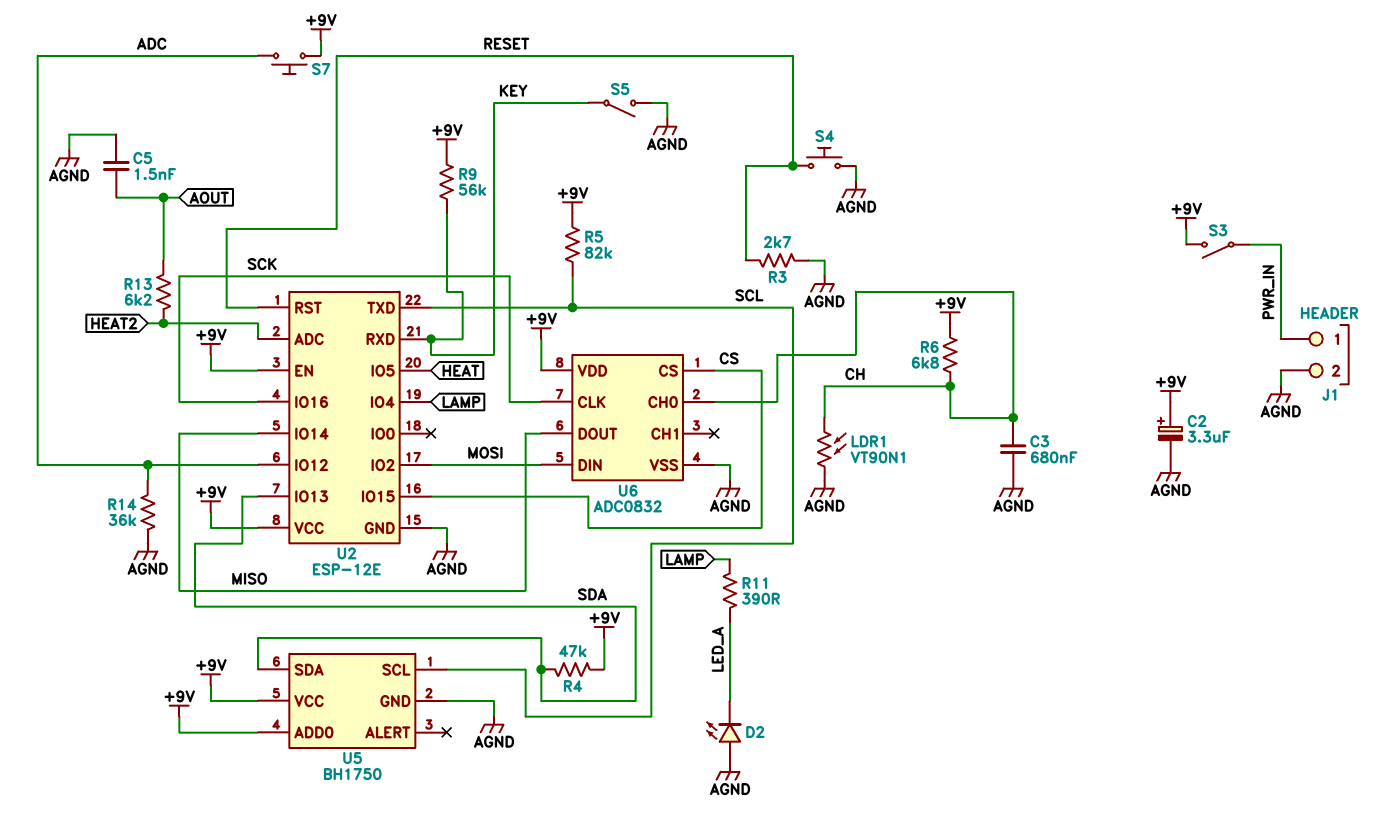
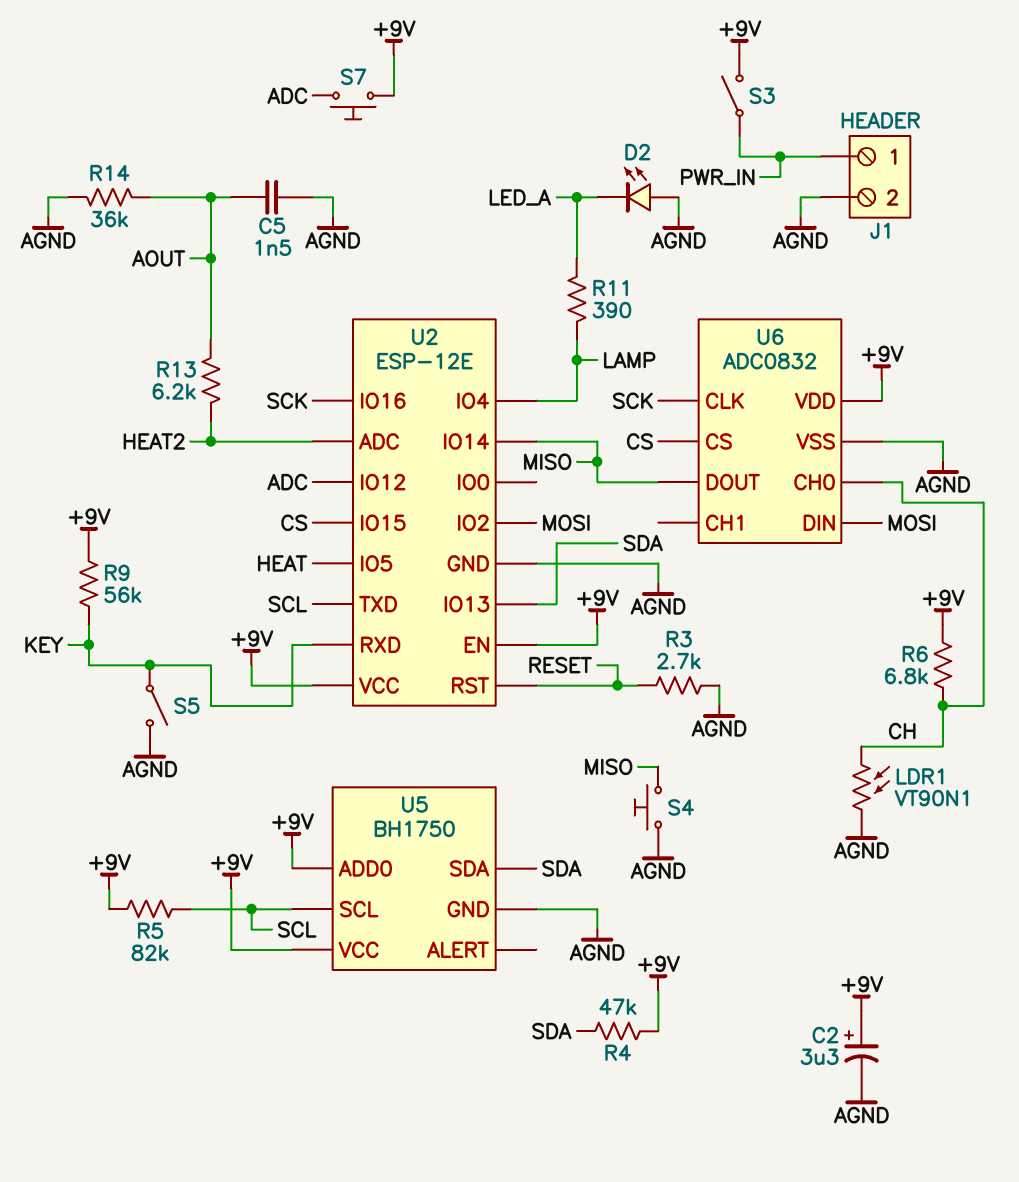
C3: 680nF (AGND, CH) -> none
R14: 36k (ADC, AGND) -> 36k (AGND, AOUT)
S4: button (AGND, RESET) -> button (AGND, MISO)

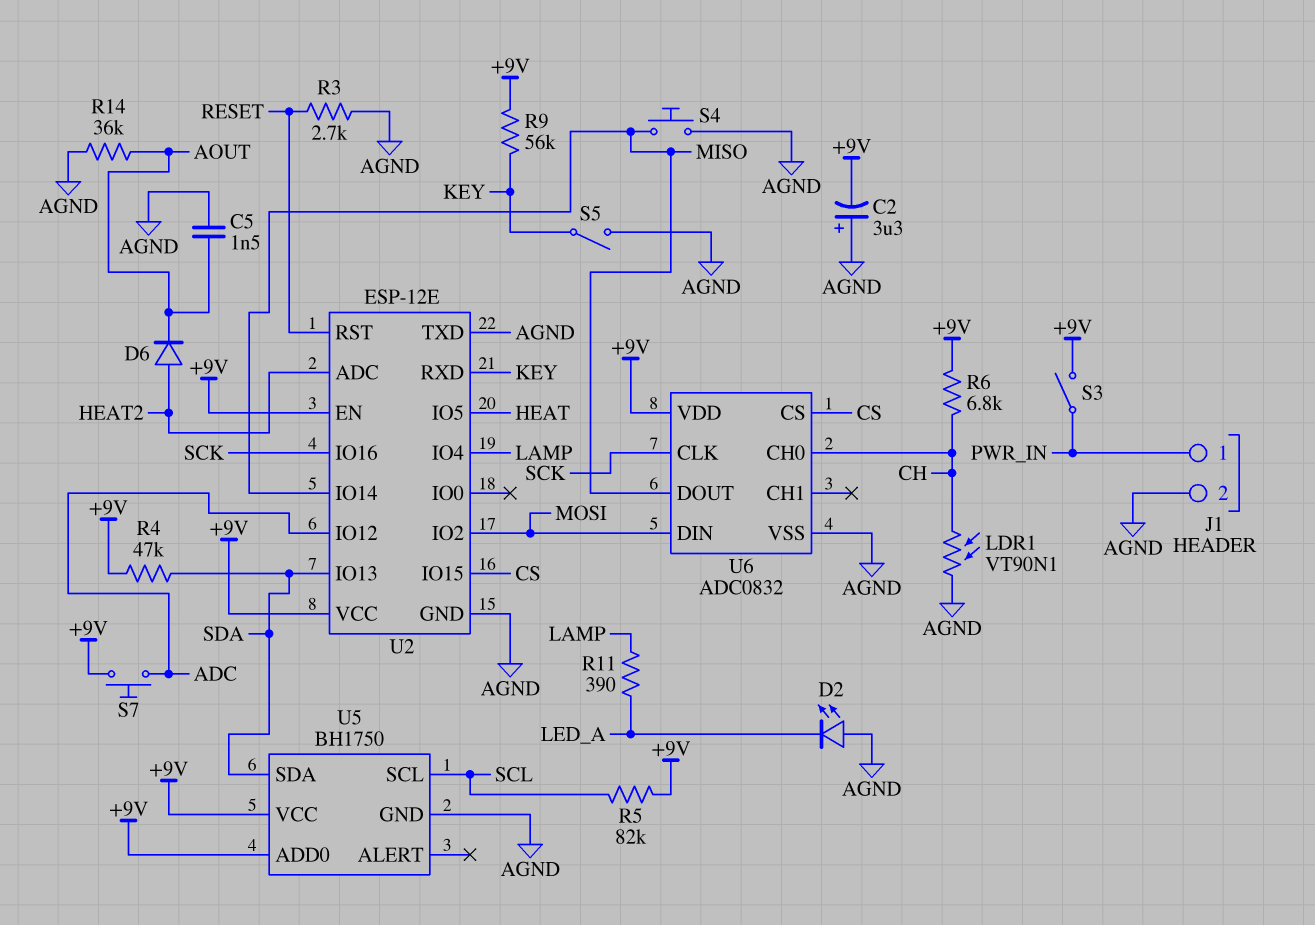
C2: 3.3uF (plus +9V, minus AGND) -> 3.3uF (plus AGND, minus +9V)
D6: none -> diode (A HEAT2, K AOUT)
R13: 6.2k (AOUT, HEAT2) -> none
U2 pin TXD: SCL -> AGND

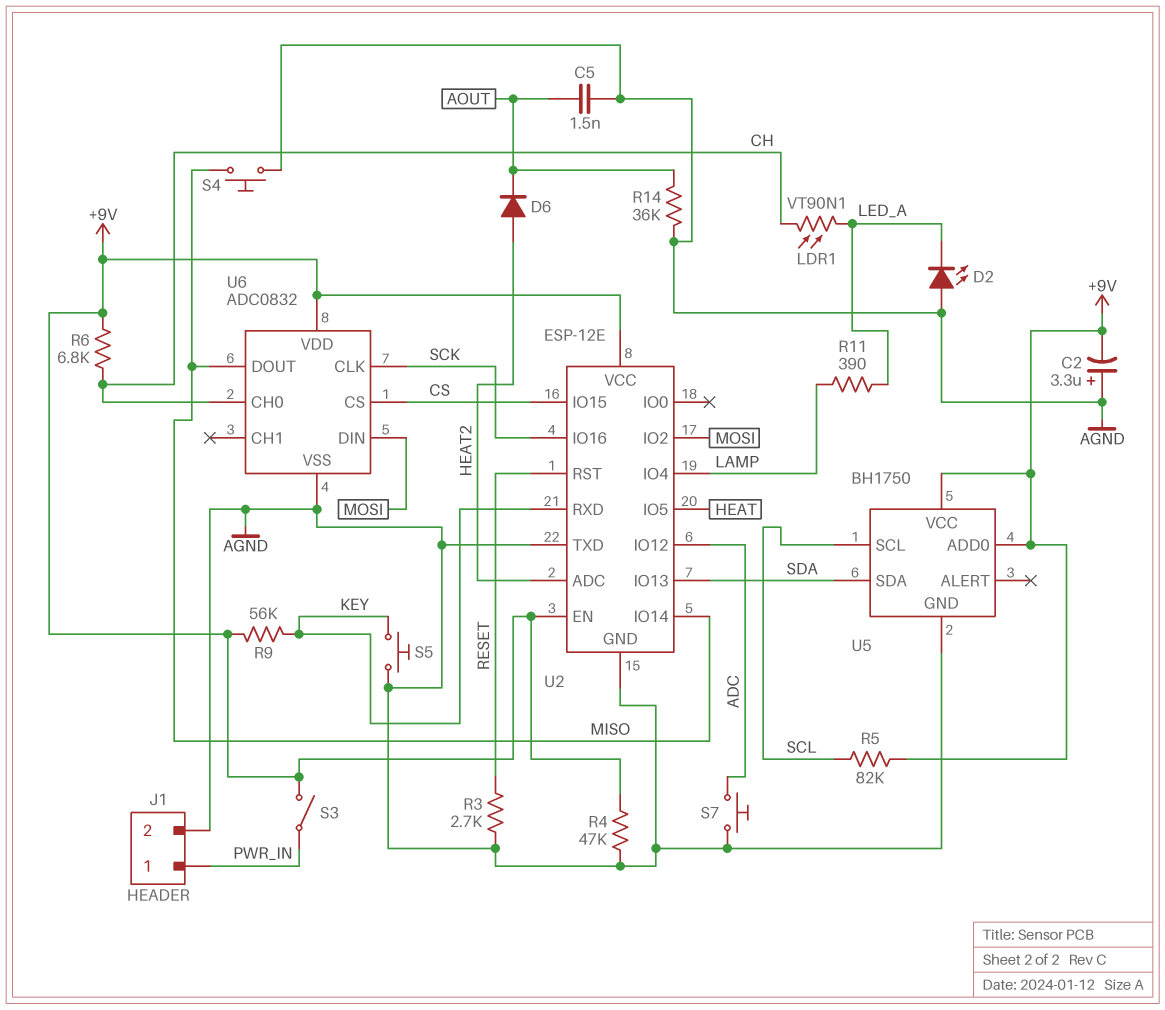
LDR1: VT90N1 (AGND, CH) -> VT90N1 (CH, LED_A)
R4: 47k (+9V, SDA) -> 47k (+9V, AGND)
S5: switch (AGND, KEY) -> button (AGND, KEY)
S7: button (+9V, ADC) -> button (ADC, AGND)

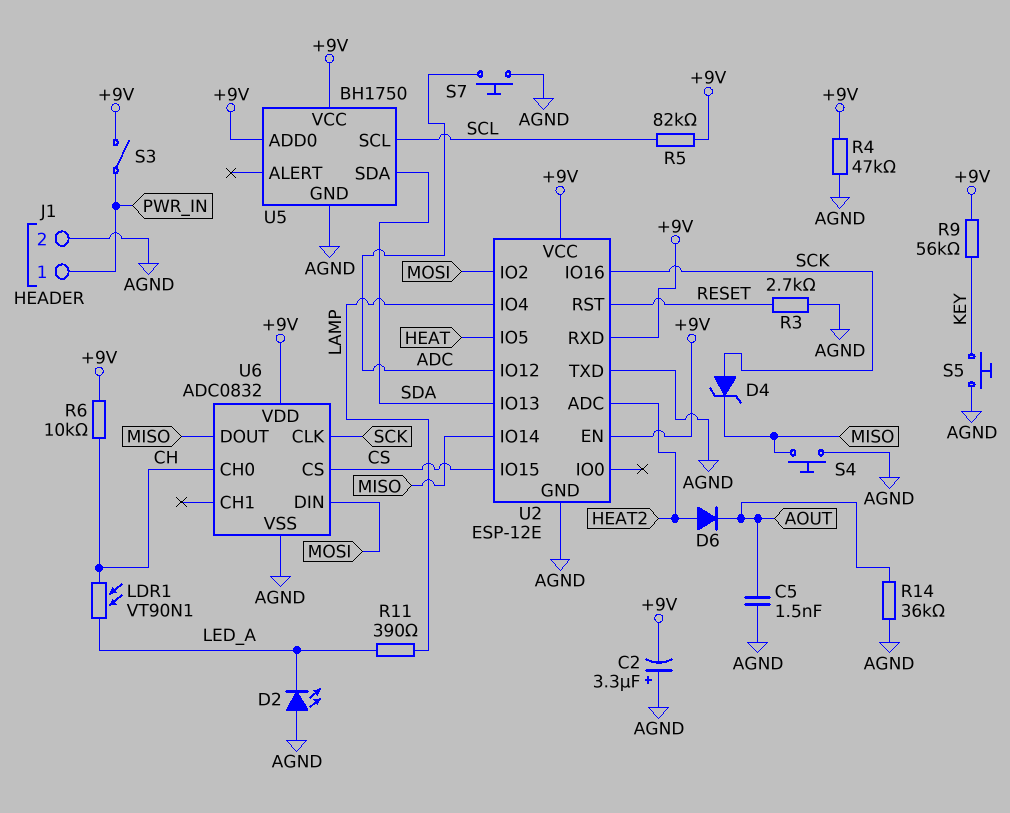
D4: none -> zener (A SCK, K MISO)
R6: 6.8k (+9V, CH) -> 10k (+9V, CH)
U2 pin RXD: KEY -> +9V

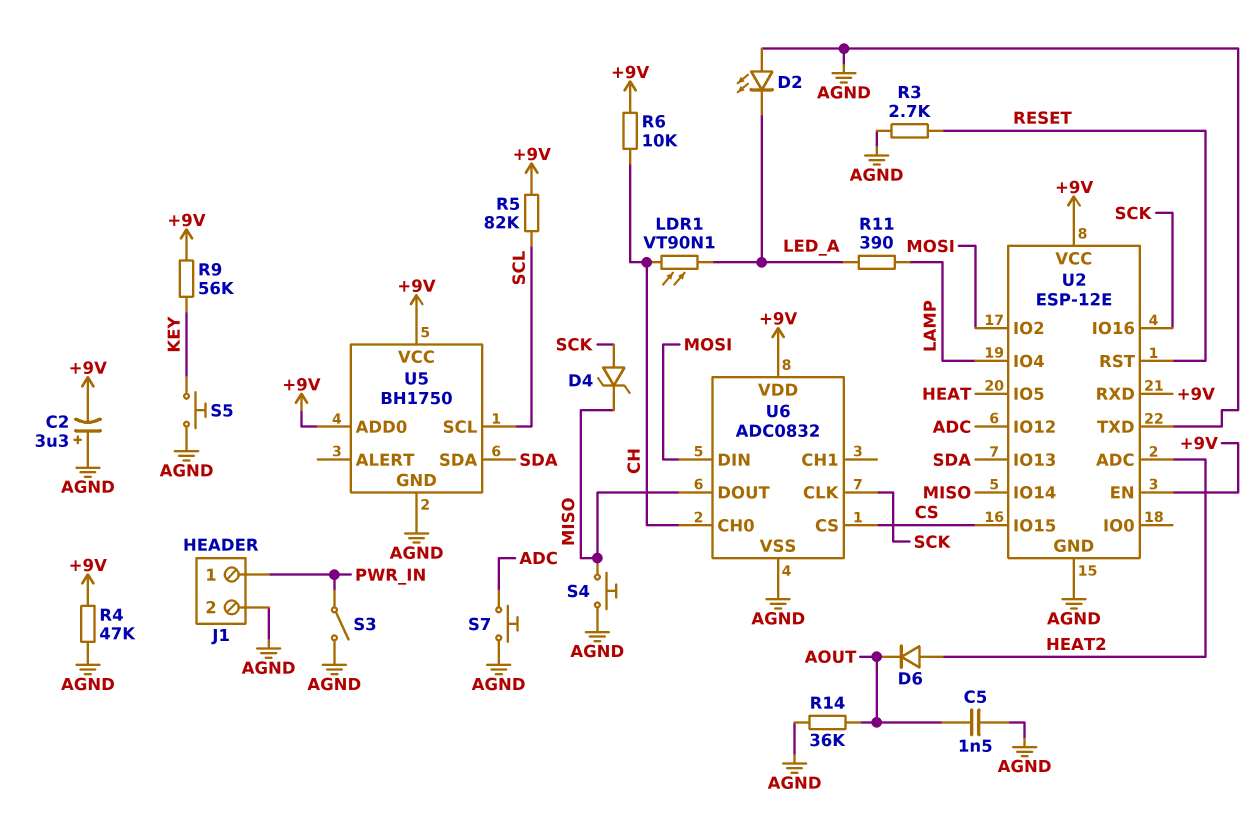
S3: switch (+9V, PWR_IN) -> switch (AGND, PWR_IN)

